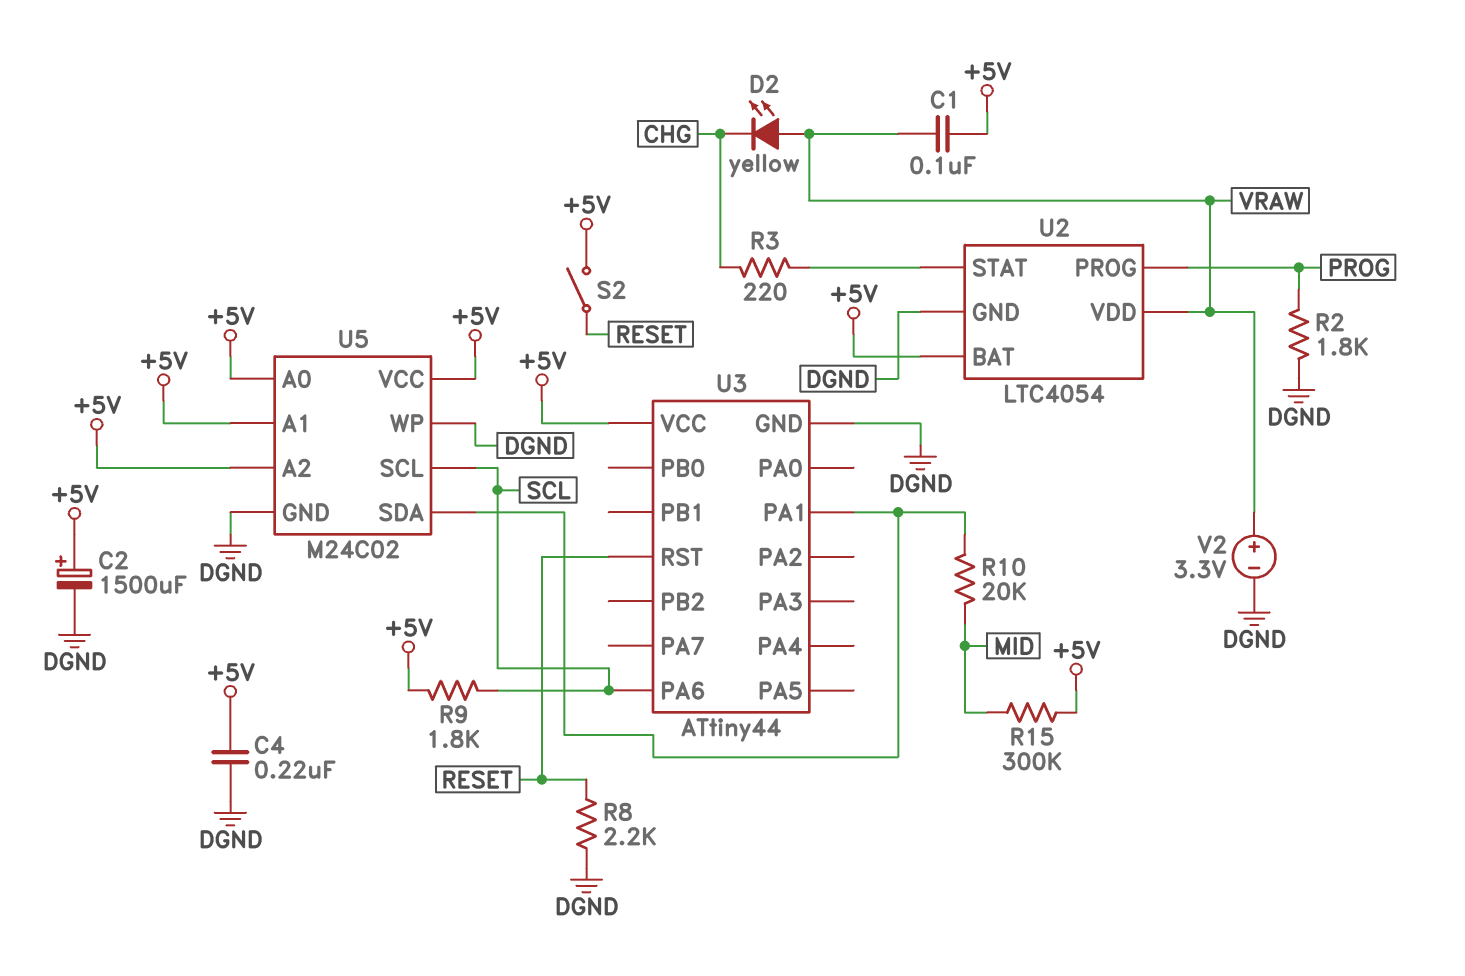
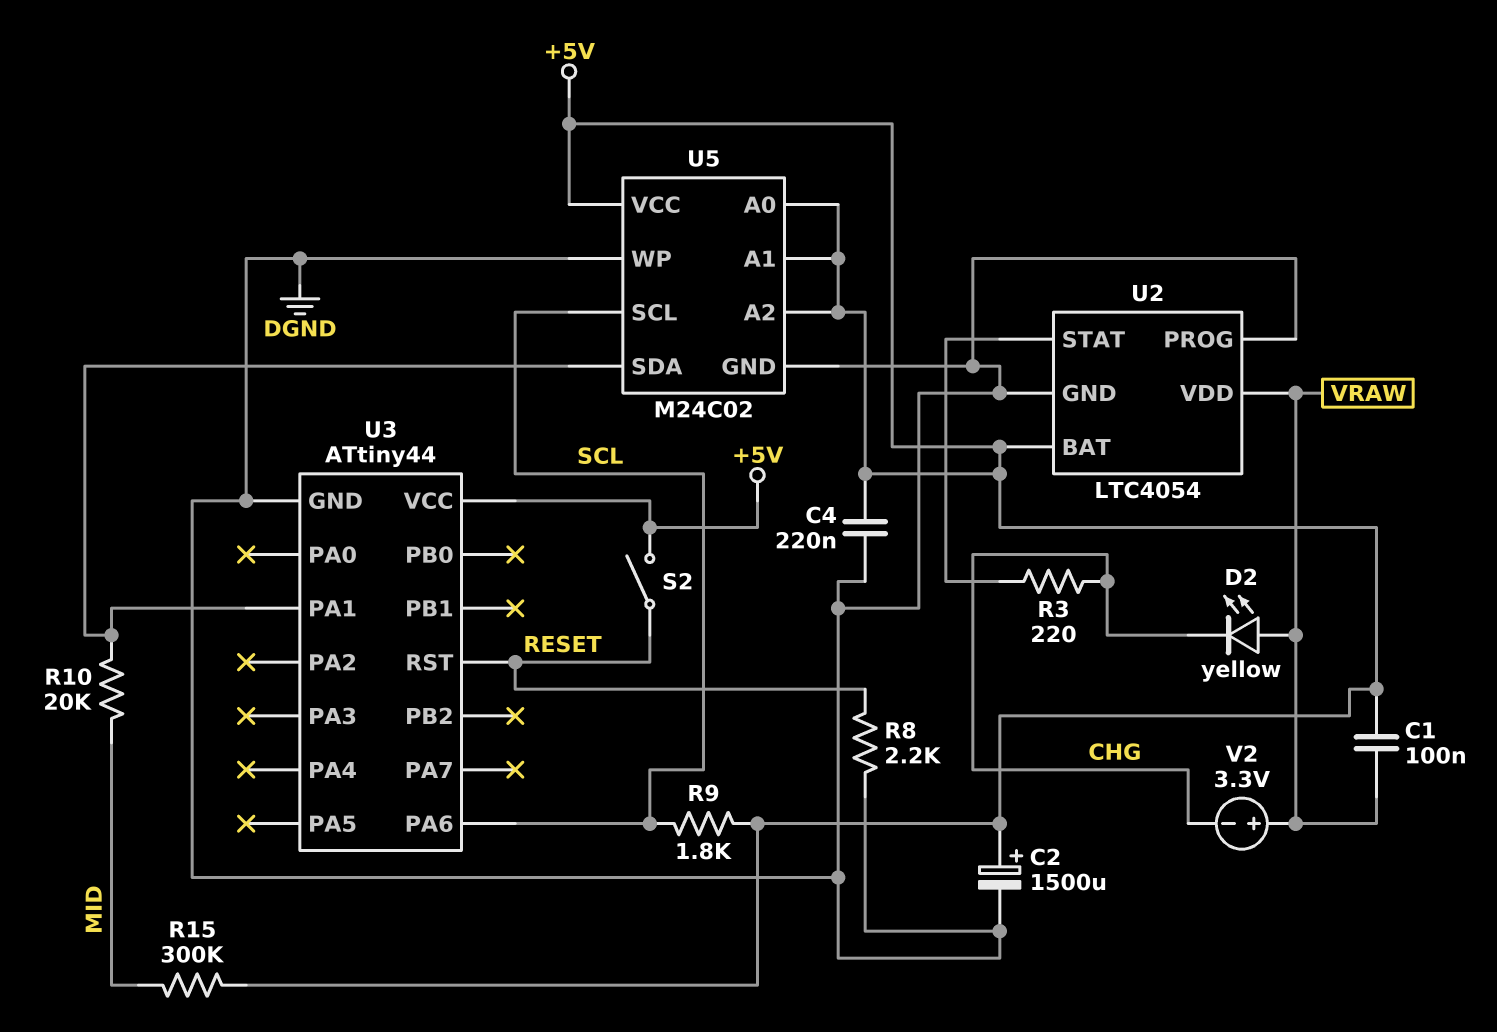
R2: 1.8k (DGND, PROG) -> none
U2 pin PROG: PROG -> DGND
V2: 3.3V (plus VRAW, minus DGND) -> 3.3V (plus VRAW, minus CHG)

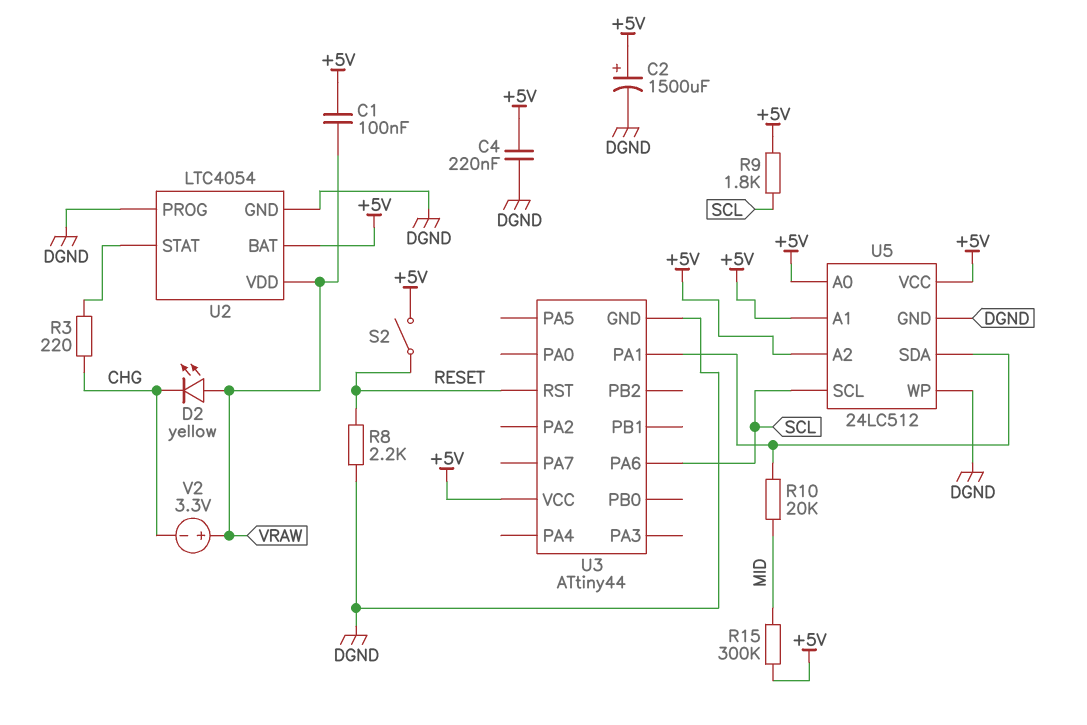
U5: M24C02 -> 24LC512

